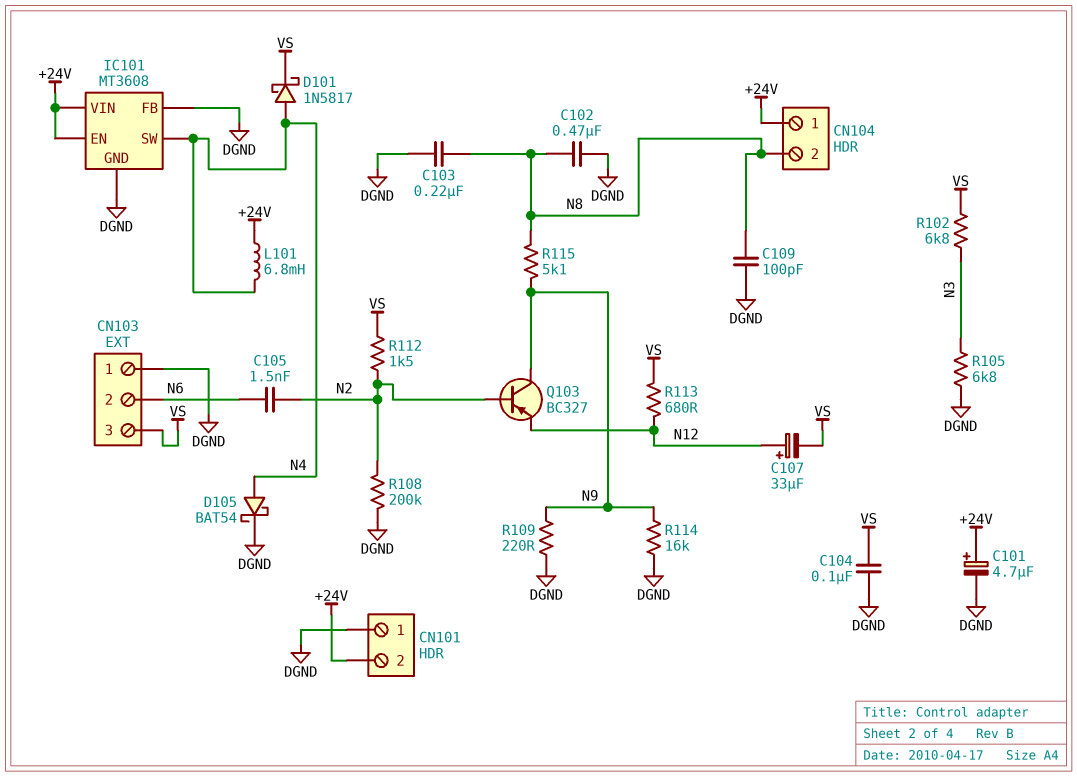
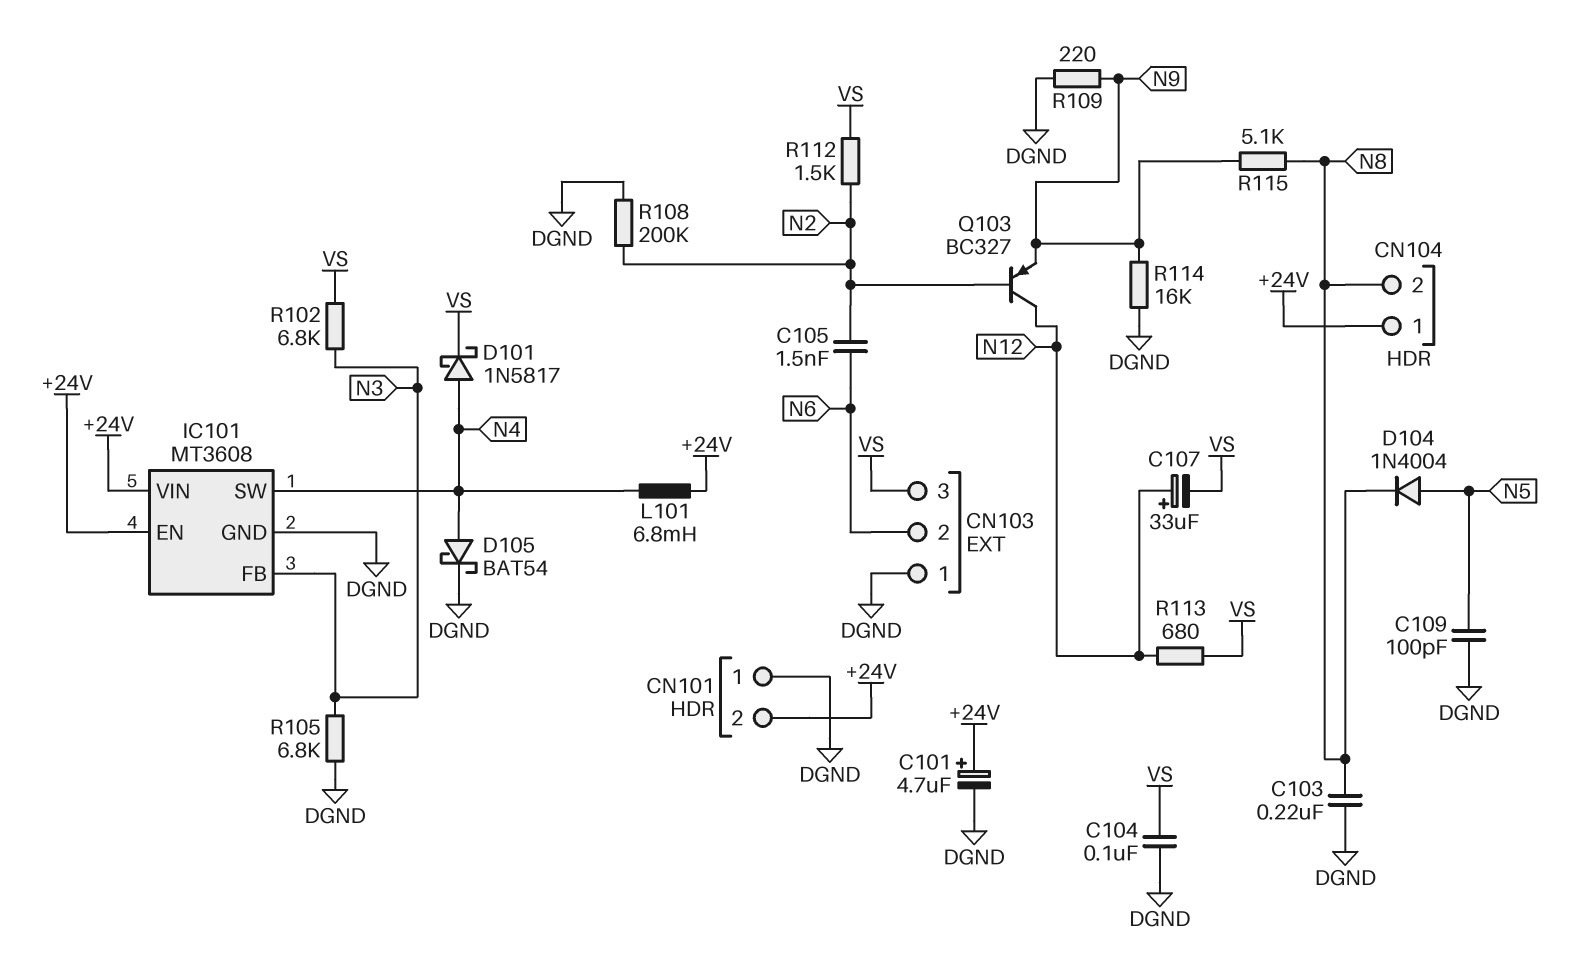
C102: 470nF (DGND, N8) -> none
C109: 100pF (DGND, N8) -> 100pF (DGND, N5)
D104: none -> diode 1N4004 (A N5, K N8)
IC101 pin FB: DGND -> N3
Q103: PNP BC327 (B N2, C N9, E N12) -> PNP BC327 (B N2, C N12, E N9)

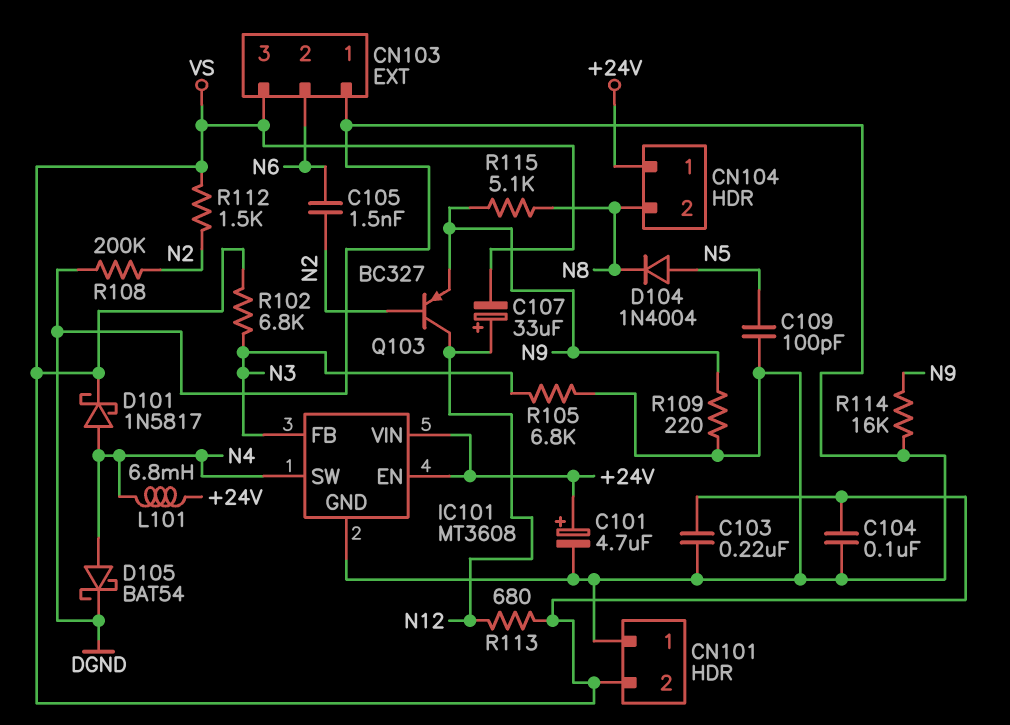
C103: 220nF (DGND, N8) -> 220nF (DGND, VS)
CN101 pin 2: +24V -> VS

